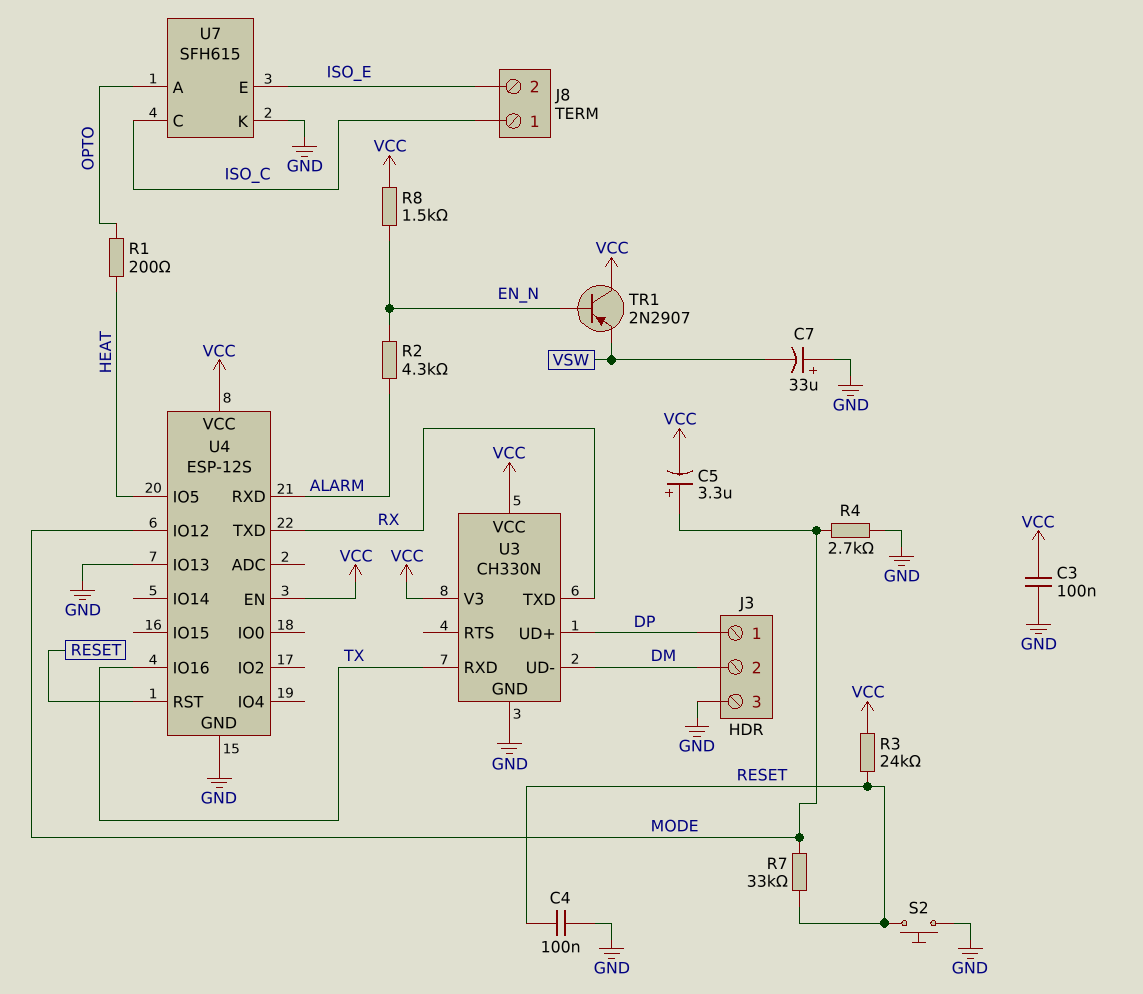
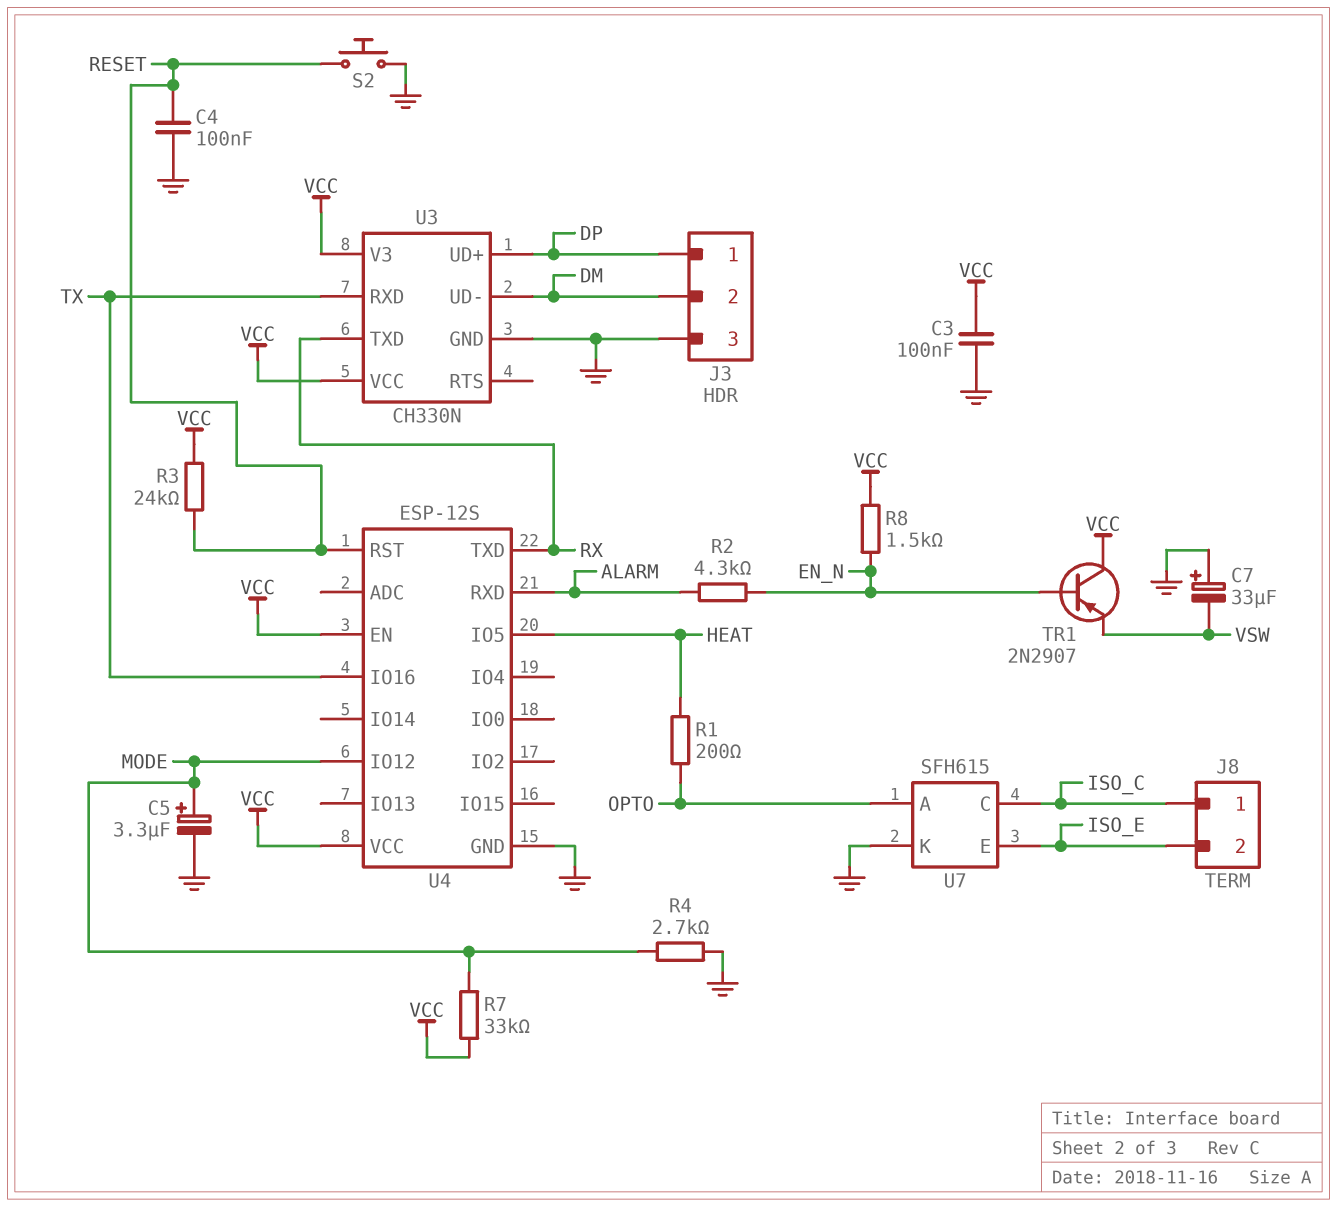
C5: 3.3uF (plus MODE, minus VCC) -> 3.3uF (plus MODE, minus GND)
R7: 33k (MODE, RESET) -> 33k (MODE, VCC)
U4 pin IO13: GND -> none

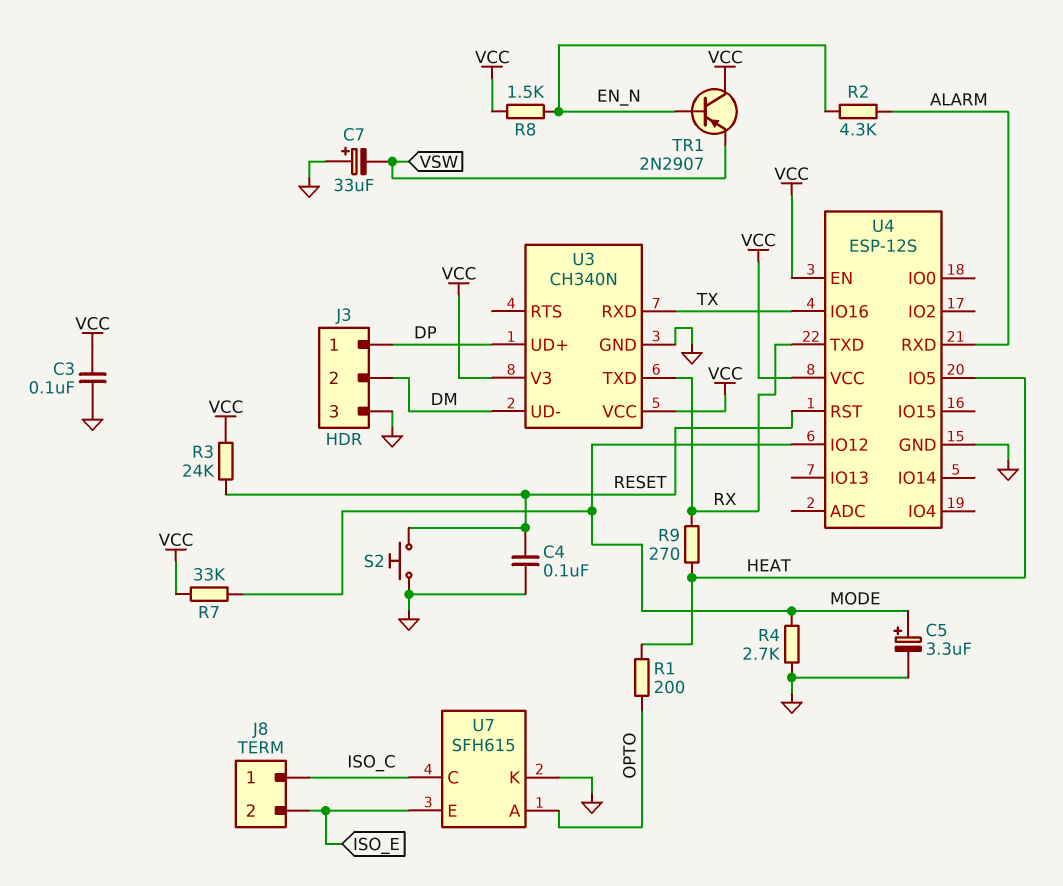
R9: none -> 270 (HEAT, RX)
U3: CH330N -> CH340N

